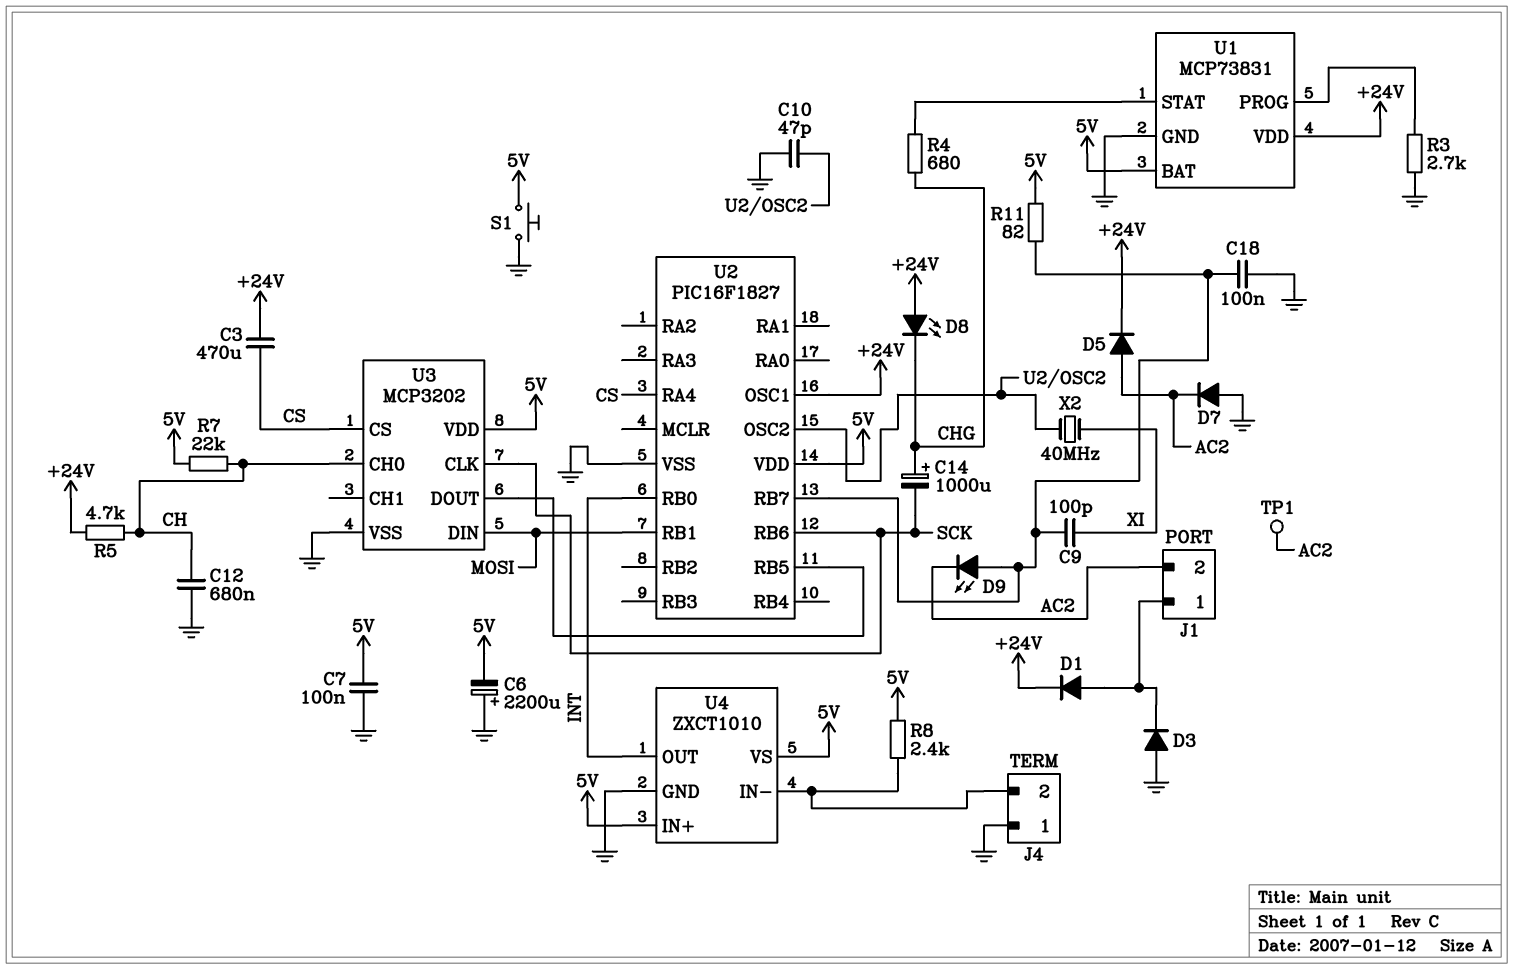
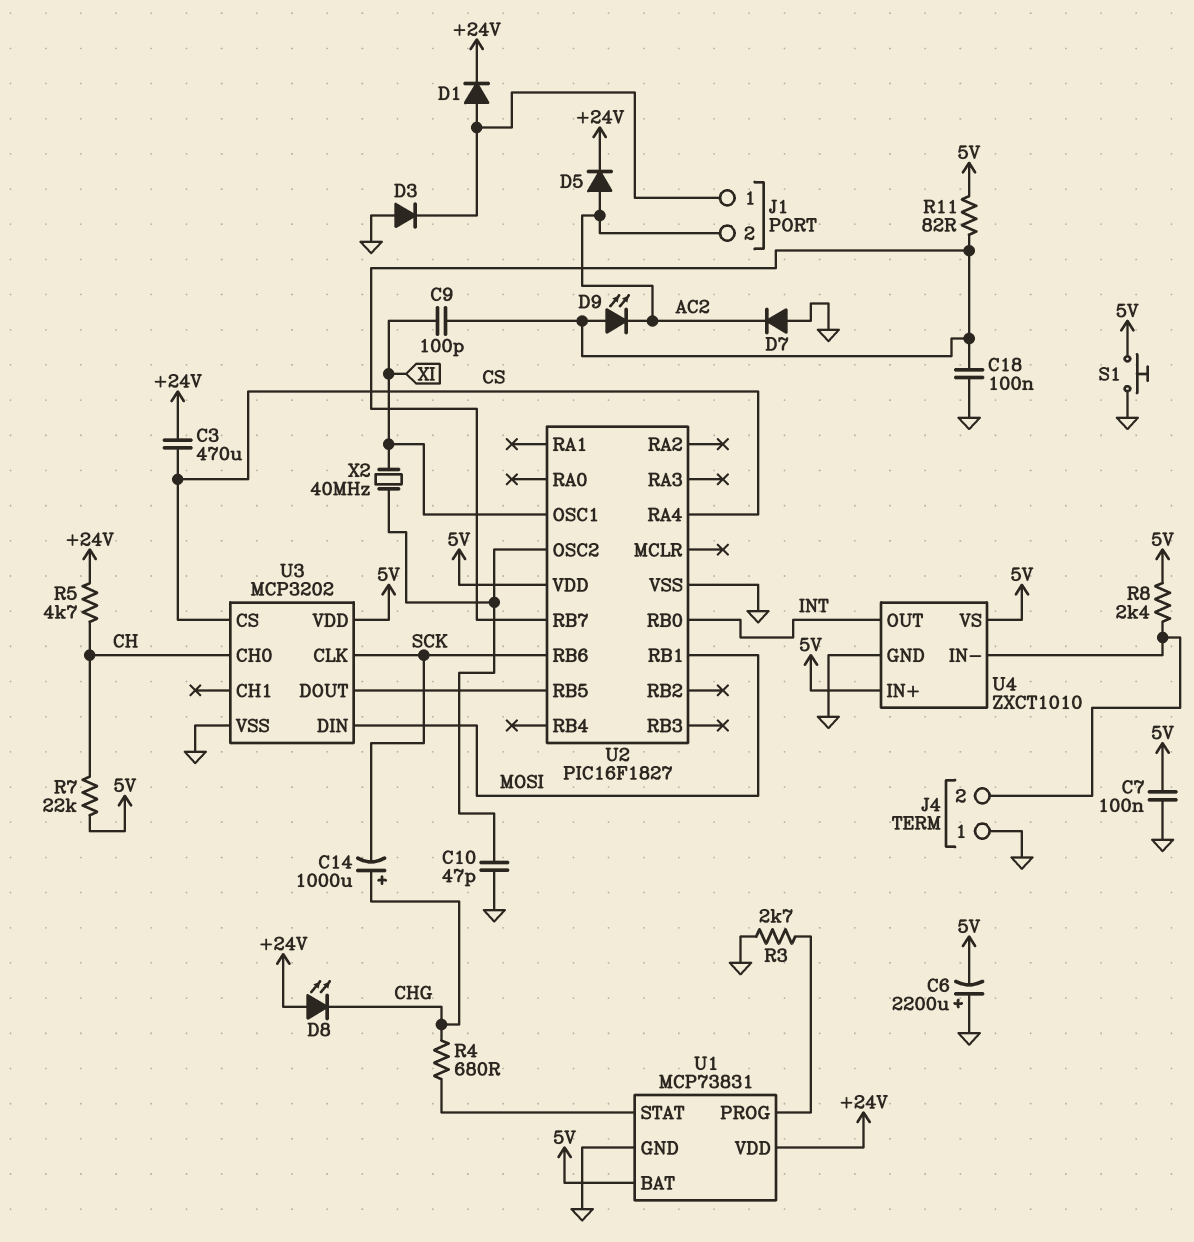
C12: 680nF (CH, GND) -> none
TP1: test point (AC2) -> none
U2 pin OSC1: +24V -> XI

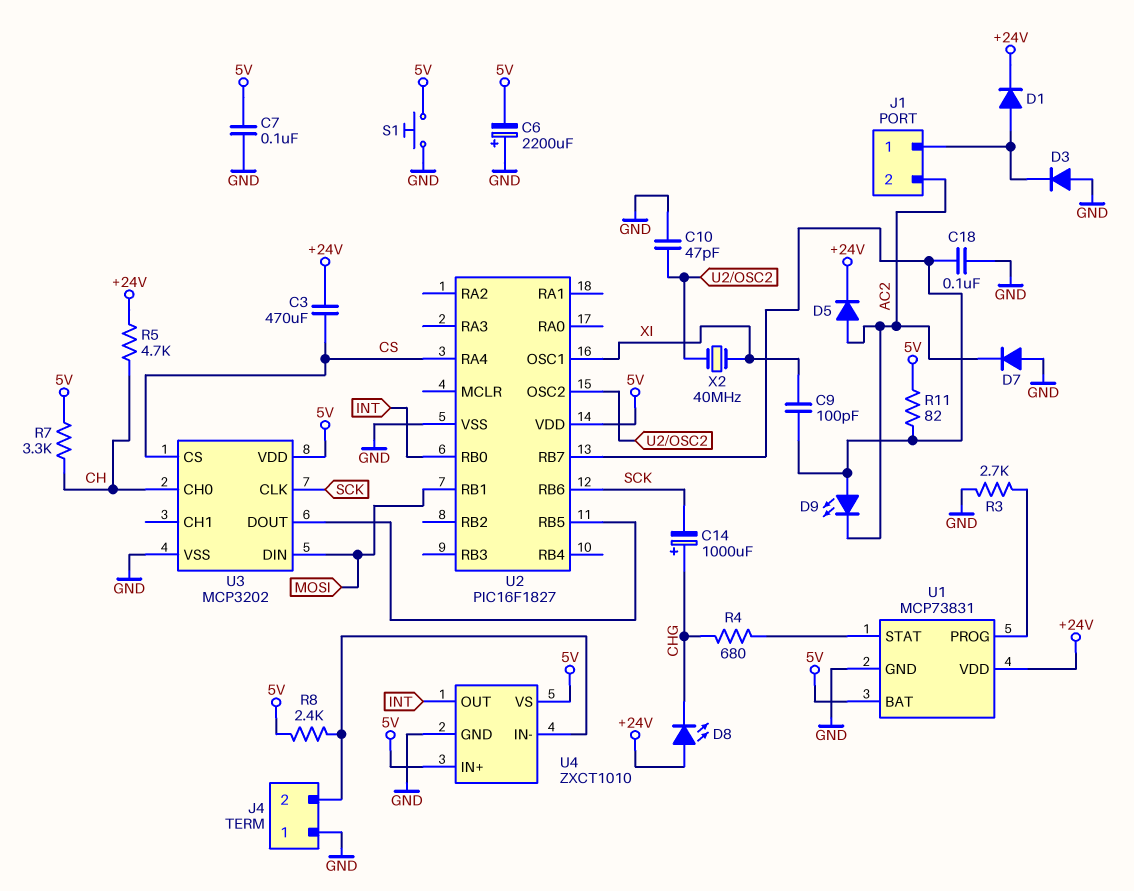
R7: 22k (5V, CH) -> 3.3k (5V, CH)

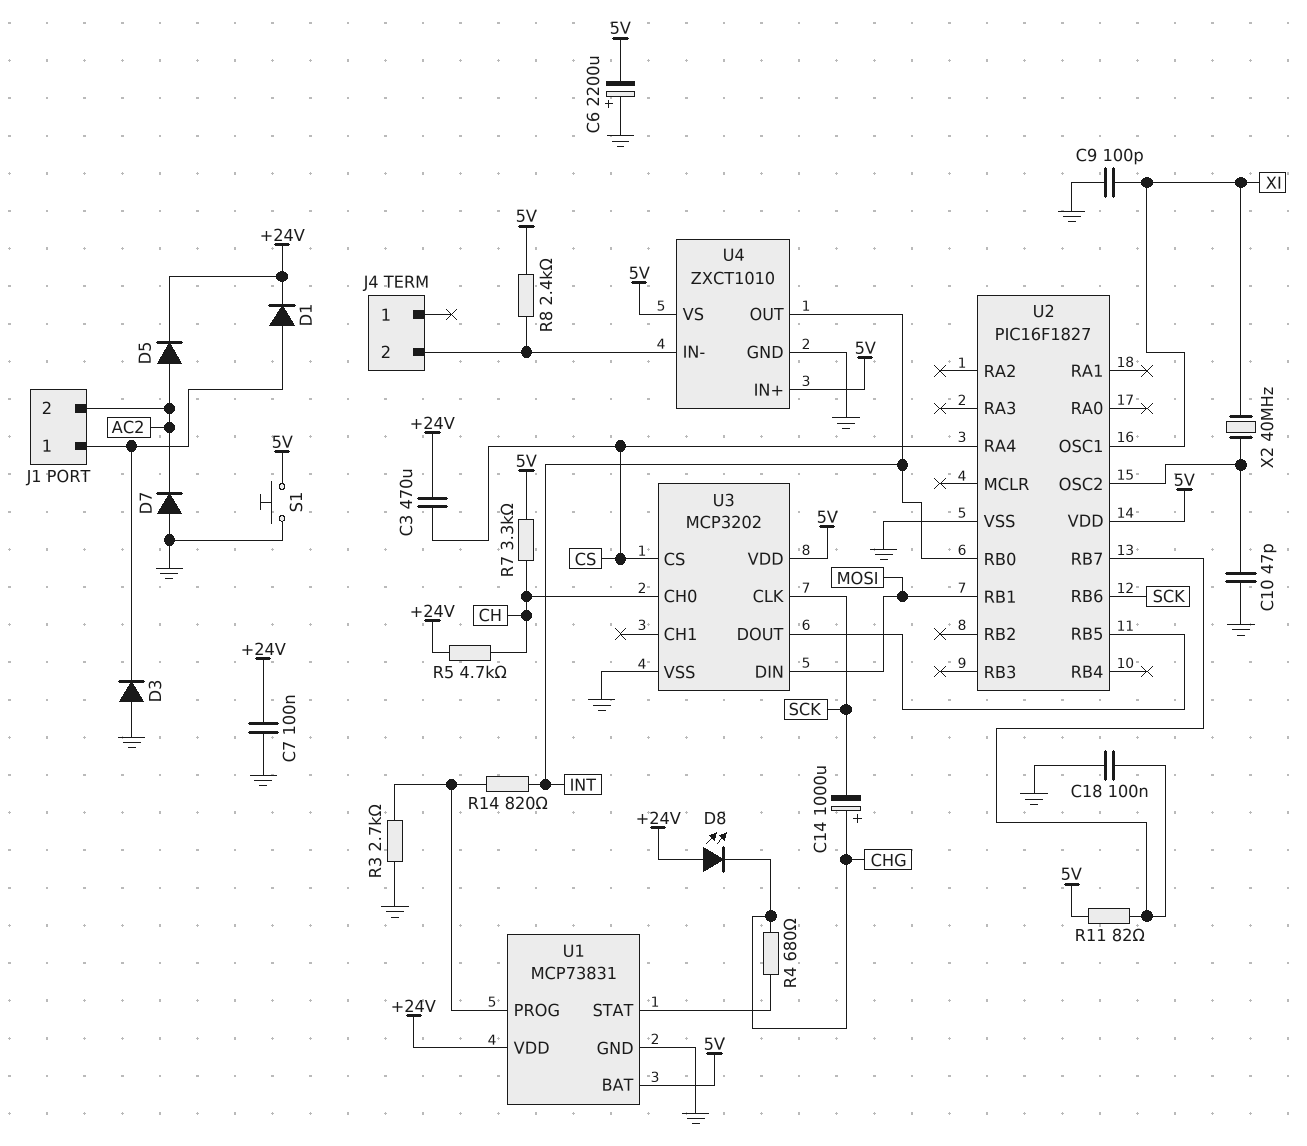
C7: 100nF (5V, GND) -> 100nF (+24V, GND)
C9: 100pF (U2/RB7, XI) -> 100pF (GND, XI)
D9: LED (A U2/RB7, K AC2) -> none
J4 pin 1: GND -> none
R14: none -> 820 (INT, U1/PROG)

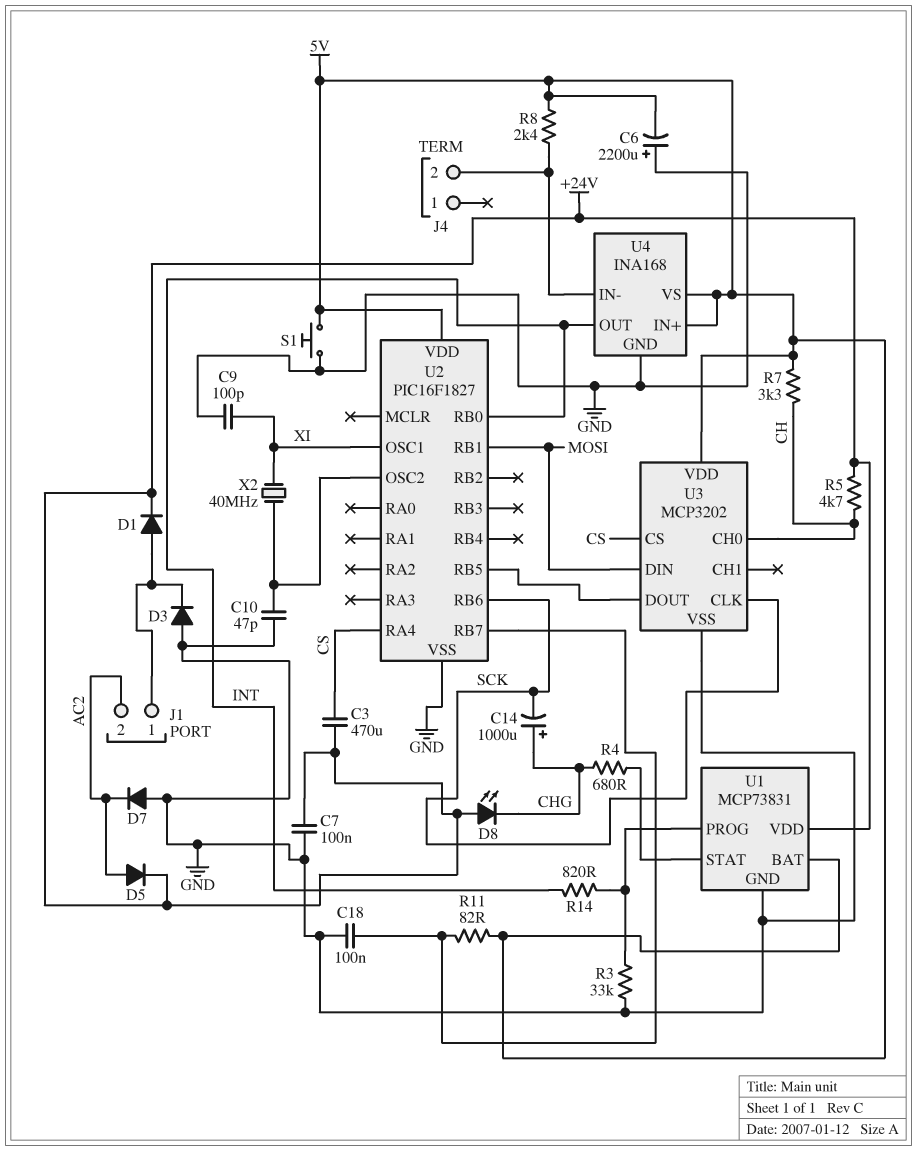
R3: 2.7k (GND, U1/PROG) -> 33k (GND, U1/PROG)
U4: ZXCT1010 -> INA168

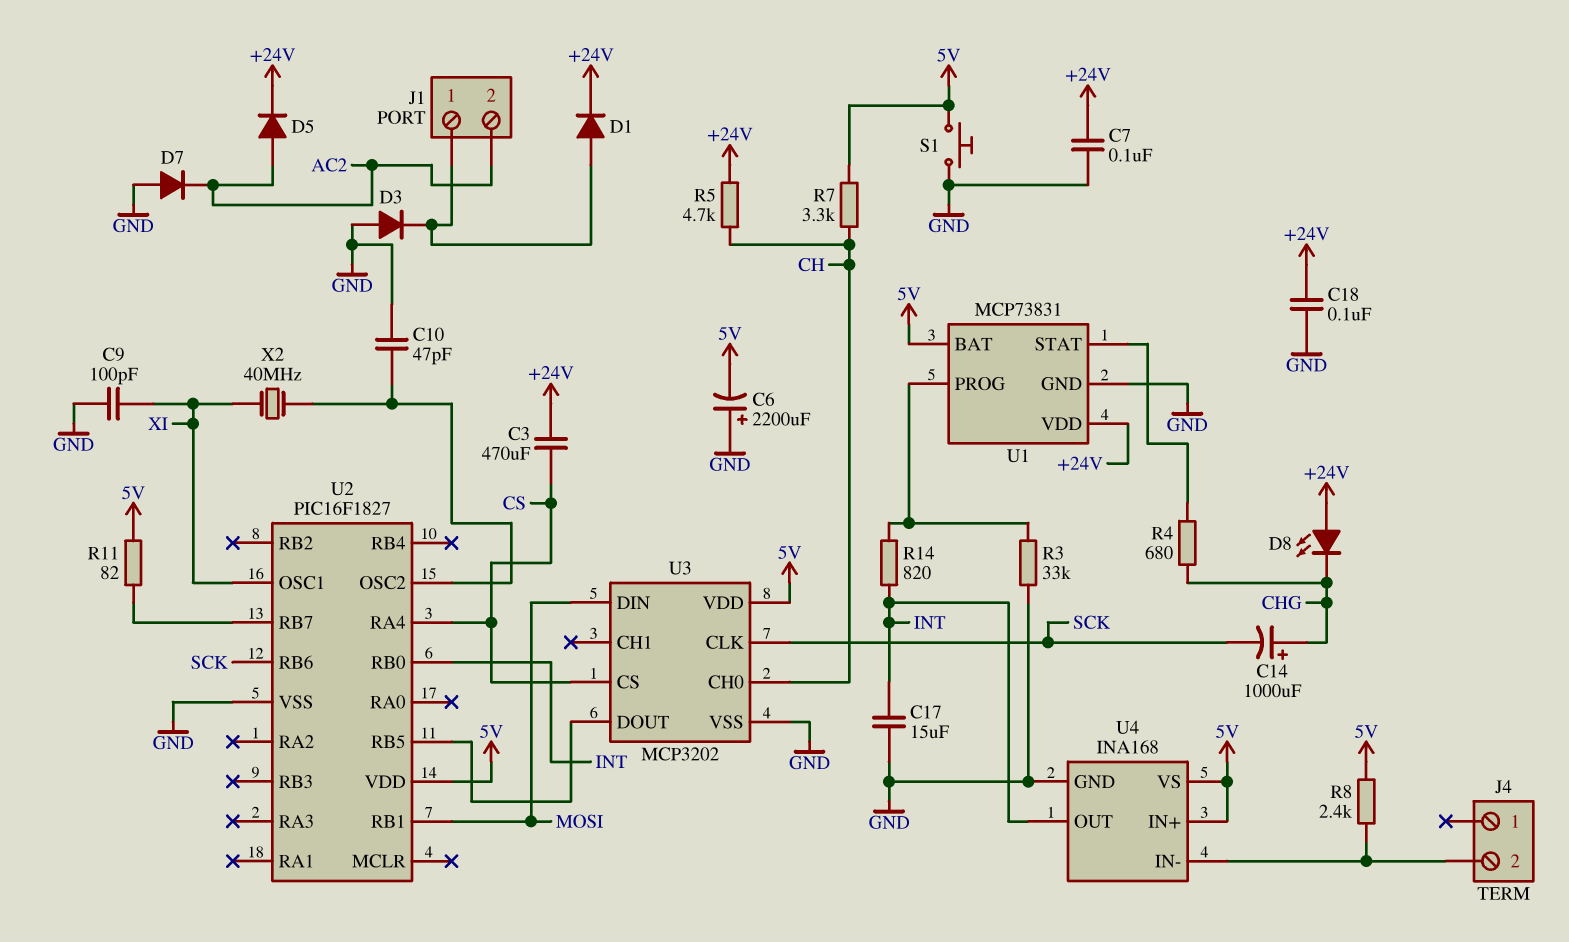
C17: none -> 15uF (GND, INT)
C18: 100nF (GND, U2/RB7) -> 100nF (+24V, GND)

